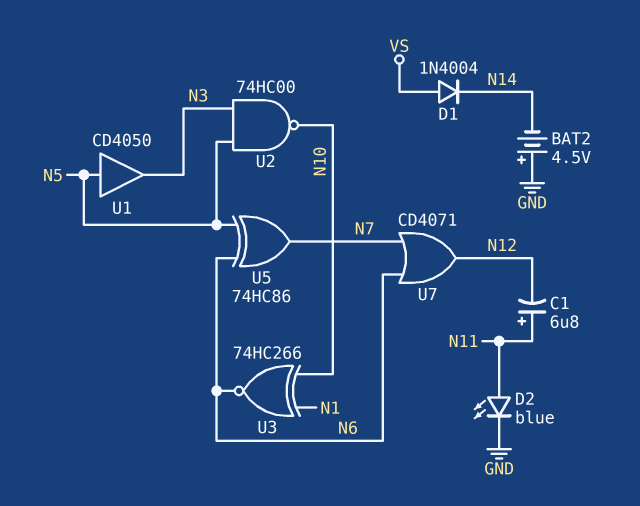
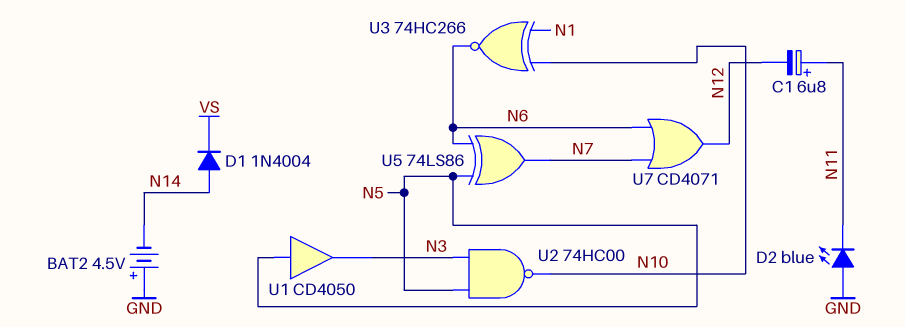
D1: diode 1N4004 (A VS, K N14) -> diode 1N4004 (A N14, K VS)
D2: LED blue (A N11, K GND) -> LED blue (A GND, K N11)
U5: XOR 74HC86 (in N5, in N6, out N7) -> XOR 74LS86 (in N5, in N6, out N7)

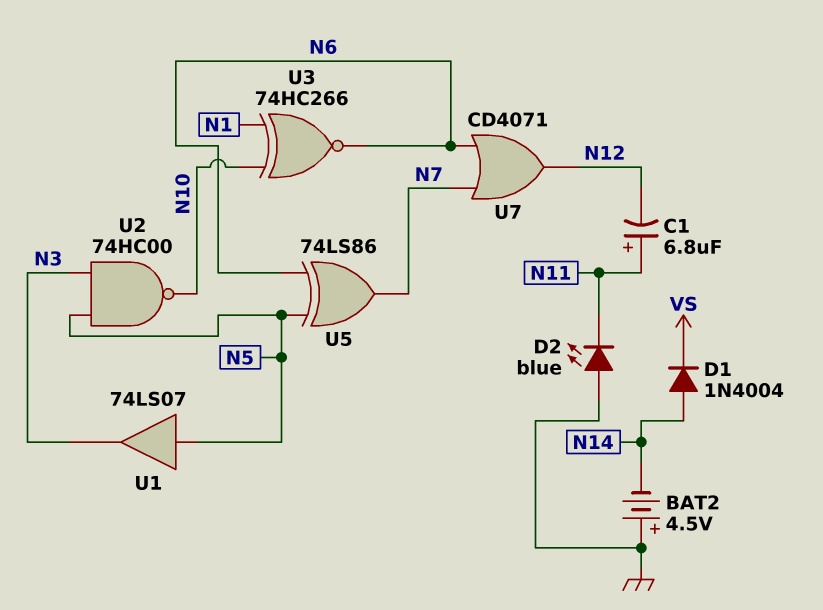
U1: buffer CD4050 (in N5, out N3) -> buffer 74LS07 (in N5, out N3)

